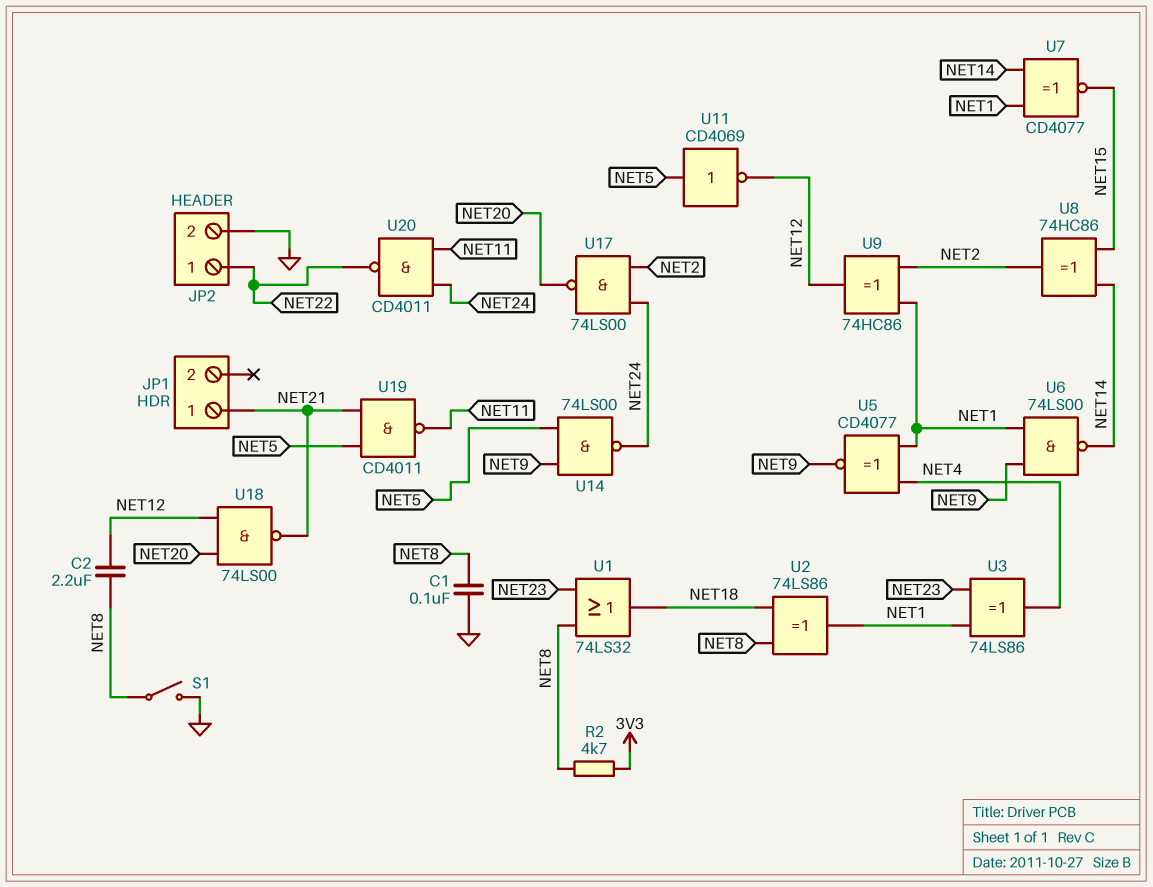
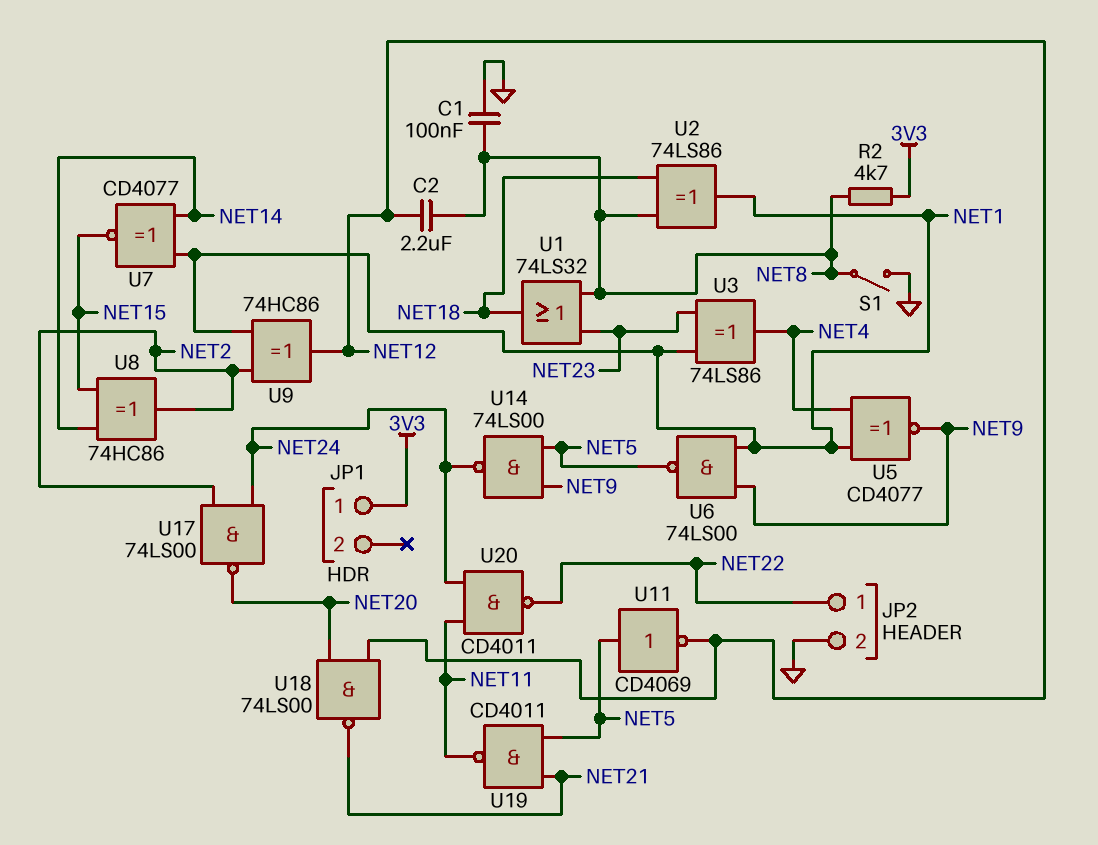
JP1 pin 1: NET21 -> 3V3
U6: NAND 74LS00 (in NET1, in NET9, out NET14) -> NAND 74LS00 (in NET1, in NET9, out NET5)

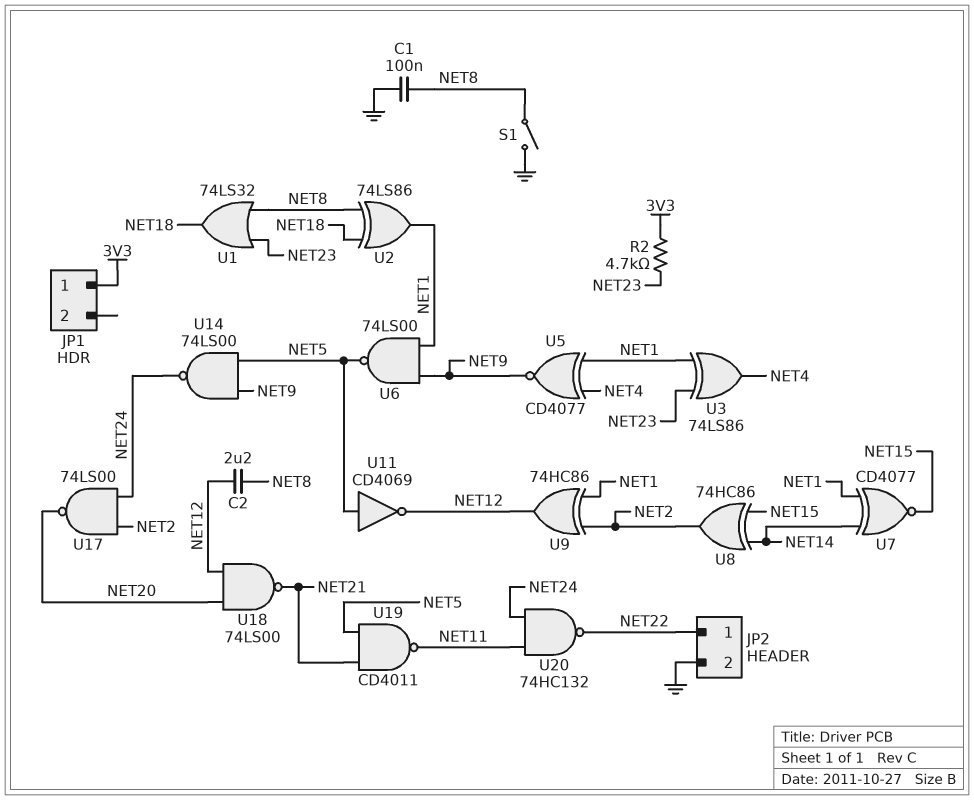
R2: 4.7k (3V3, NET8) -> 4.7k (3V3, NET23)
U20: NAND CD4011 (in NET11, in NET24, out NET22) -> NAND 74HC132 (in NET11, in NET24, out NET22)

